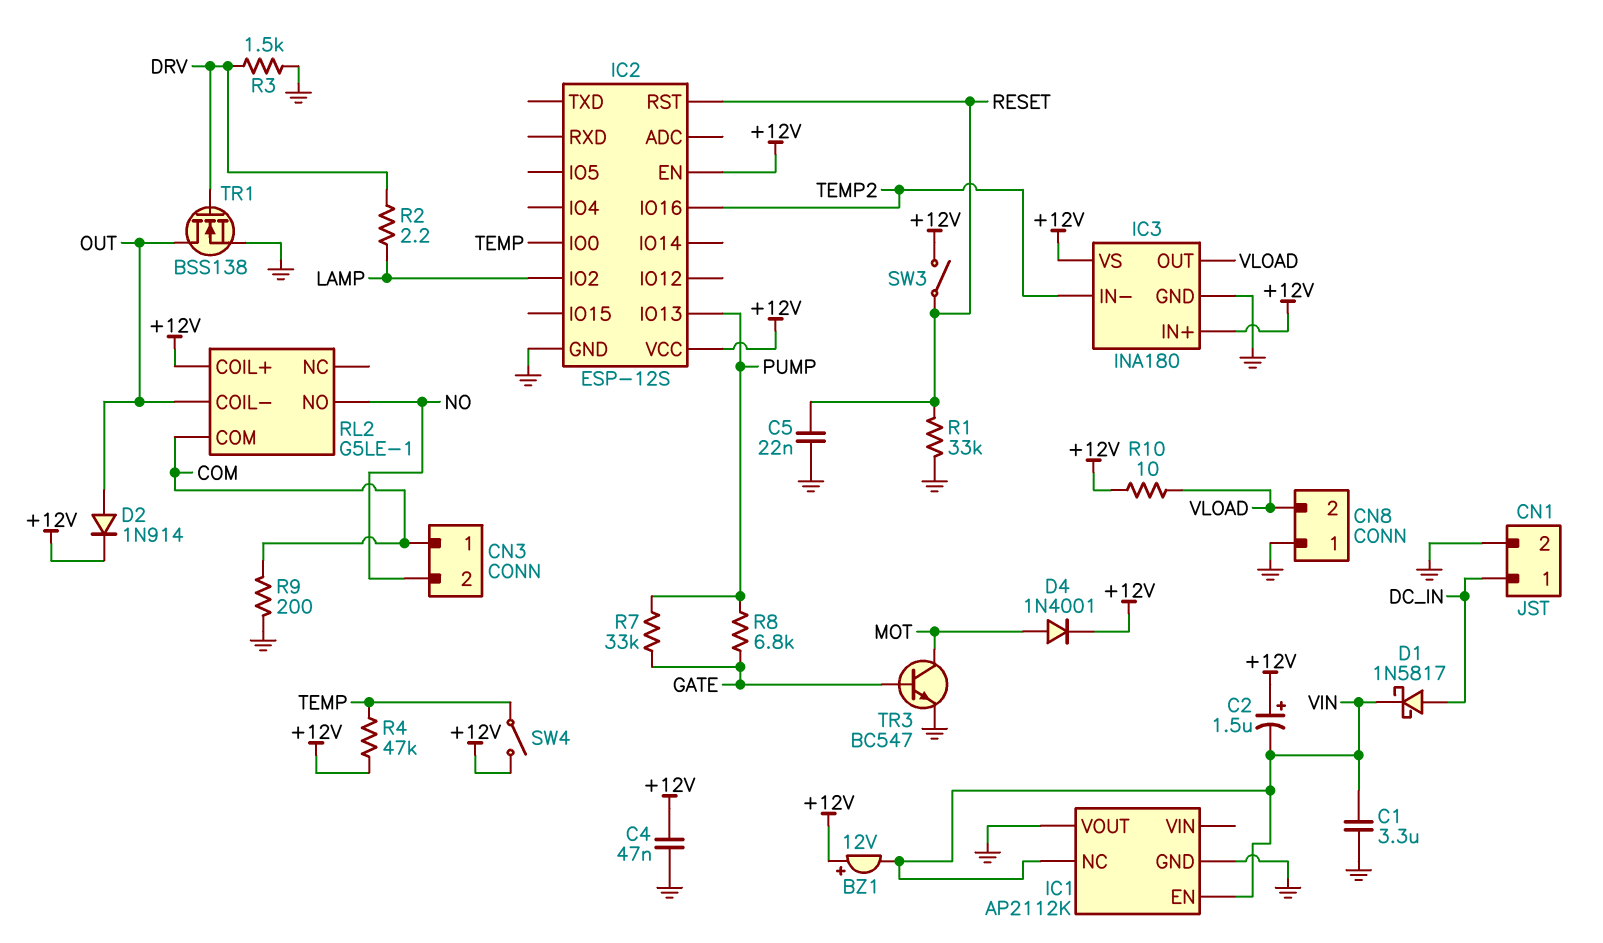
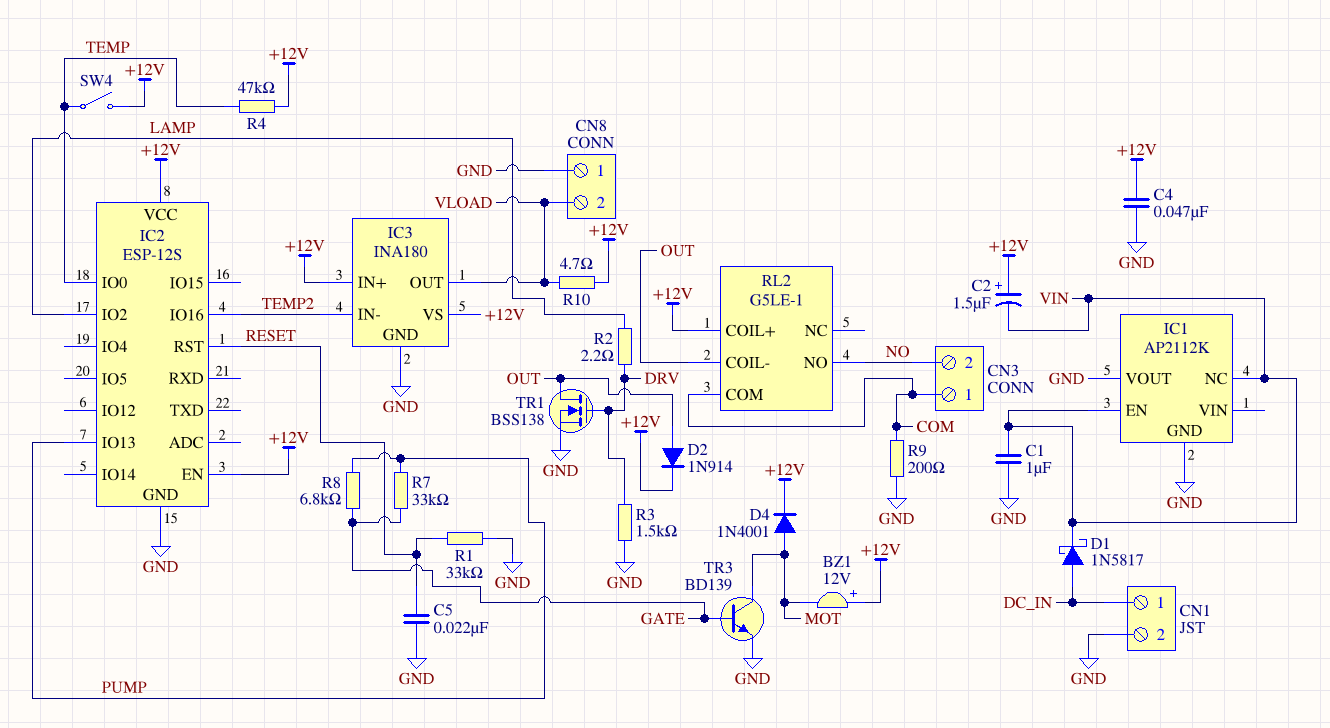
BZ1: buzzer 12V (plus +12V, minus VIN) -> buzzer 12V (plus +12V, minus MOT)
C1: 3.3uF (GND, VIN) -> 1uF (GND, VIN)
R10: 10 (+12V, VLOAD) -> 4.7 (+12V, VLOAD)
SW3: switch (+12V, RESET) -> none
TR3: NPN BC547 (B GATE, C MOT, E GND) -> NPN BD139 (B GATE, C MOT, E GND)

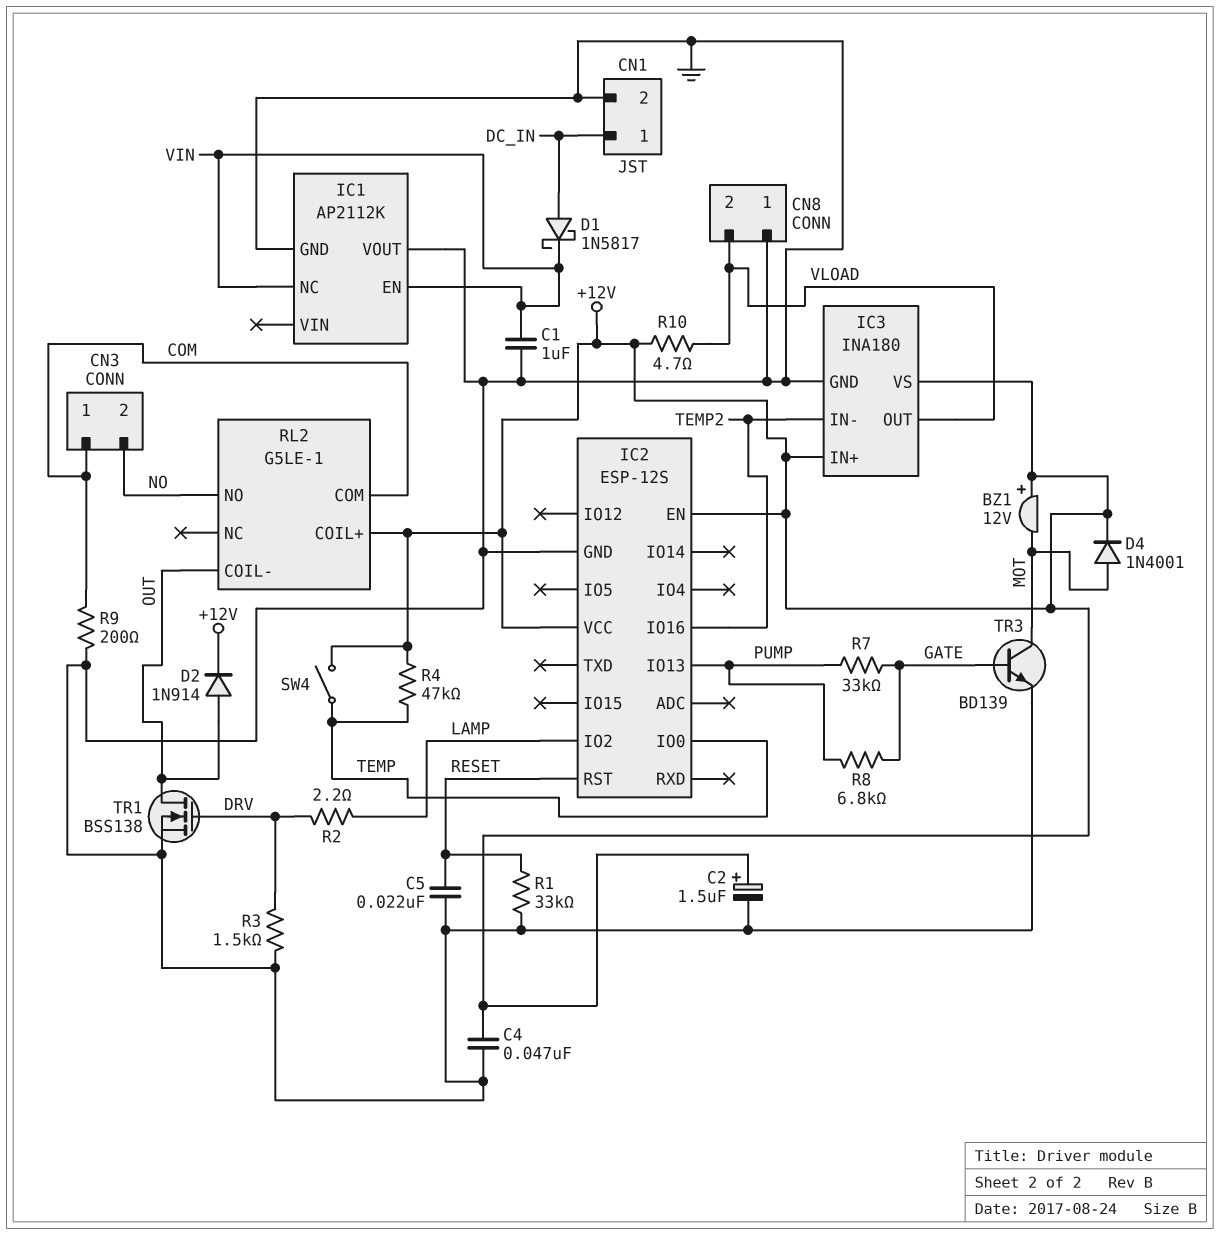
C2: 1.5uF (plus +12V, minus VIN) -> 1.5uF (plus +12V, minus GND)

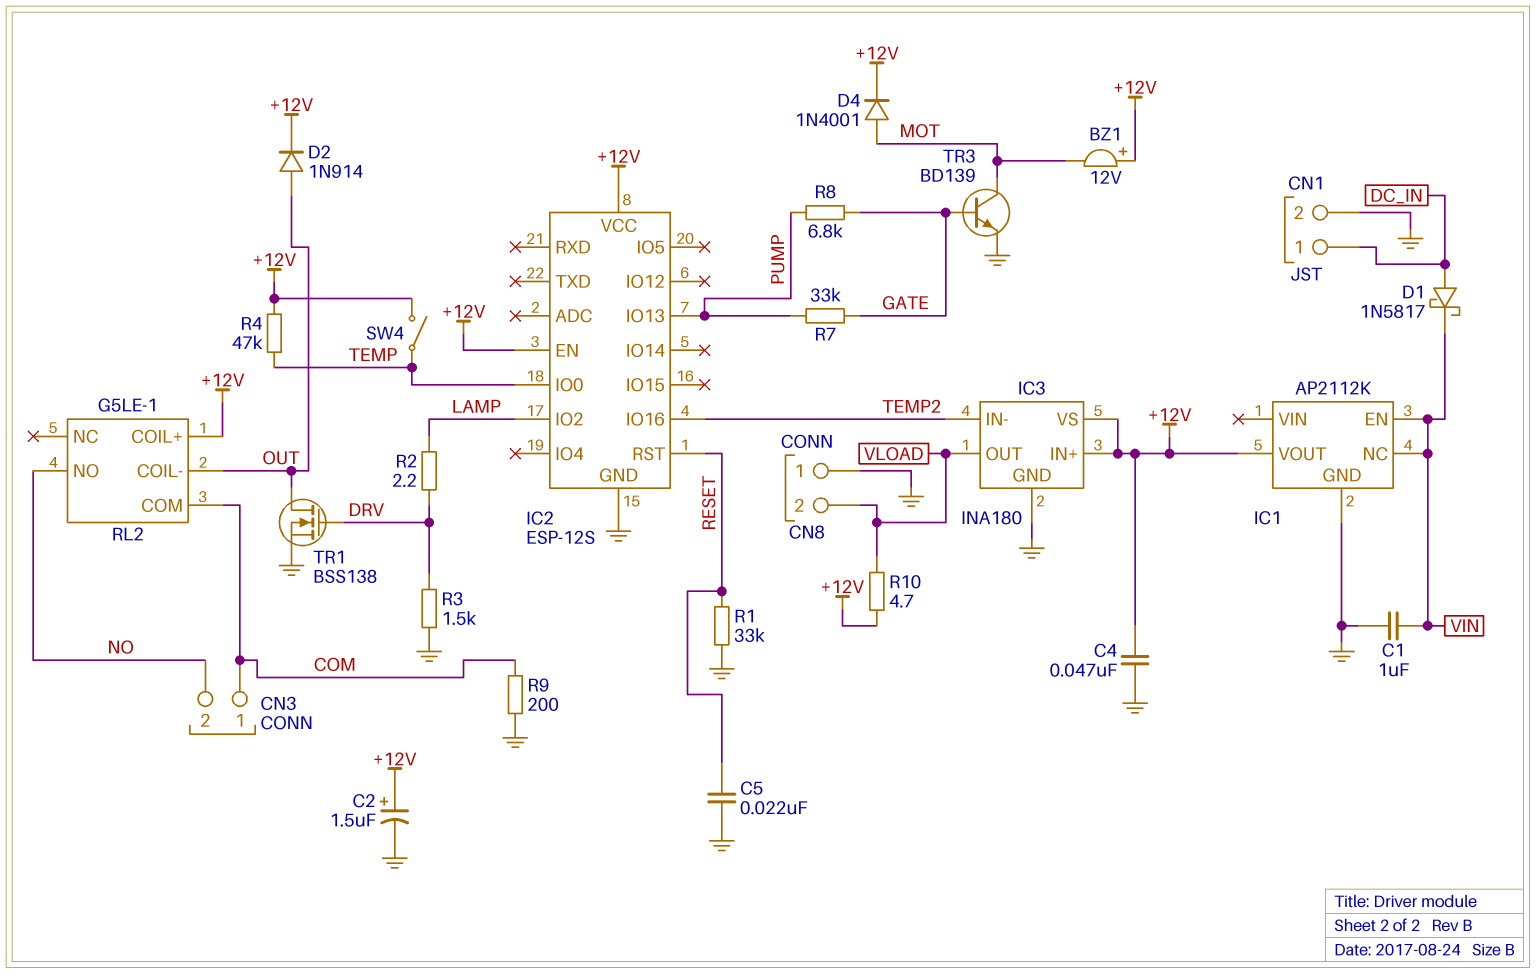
IC1 pin VOUT: GND -> +12V

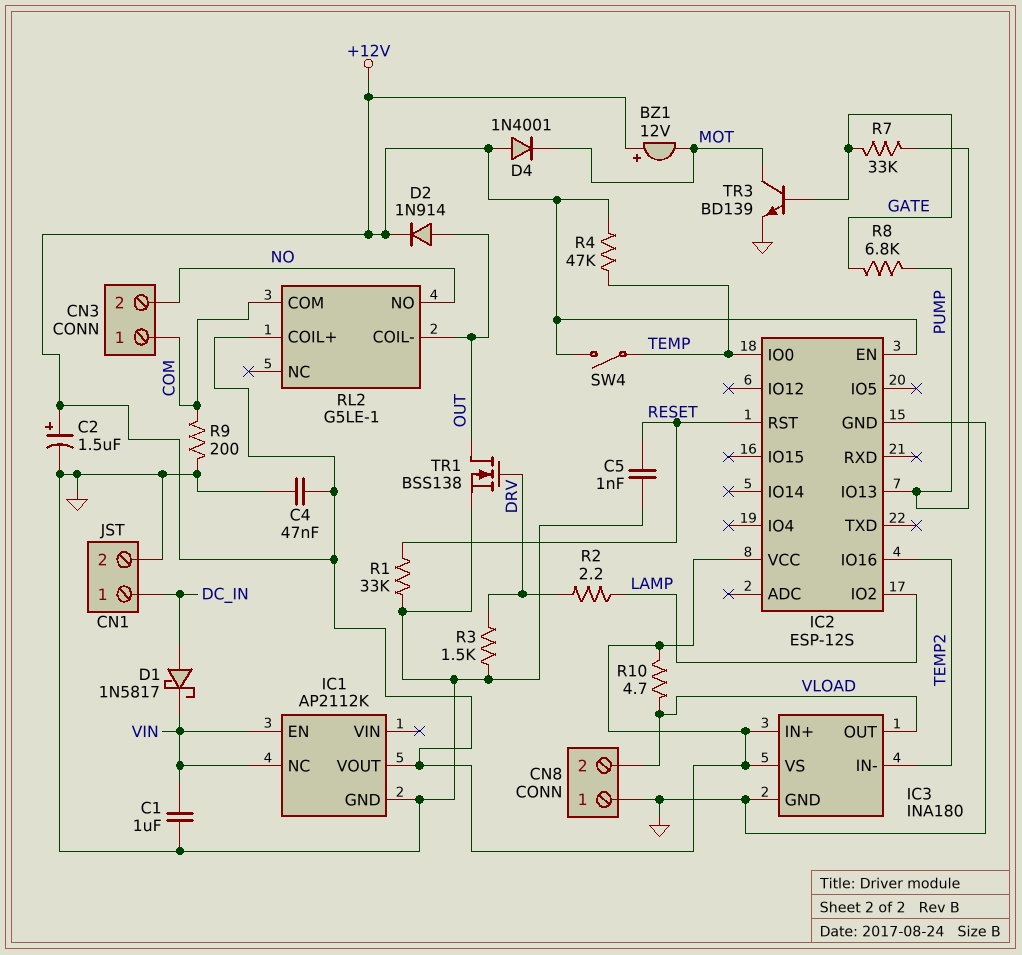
C5: 22nF (GND, RESET) -> 1nF (GND, RESET)
D4: diode 1N4001 (A MOT, K +12V) -> diode 1N4001 (A +12V, K MOT)

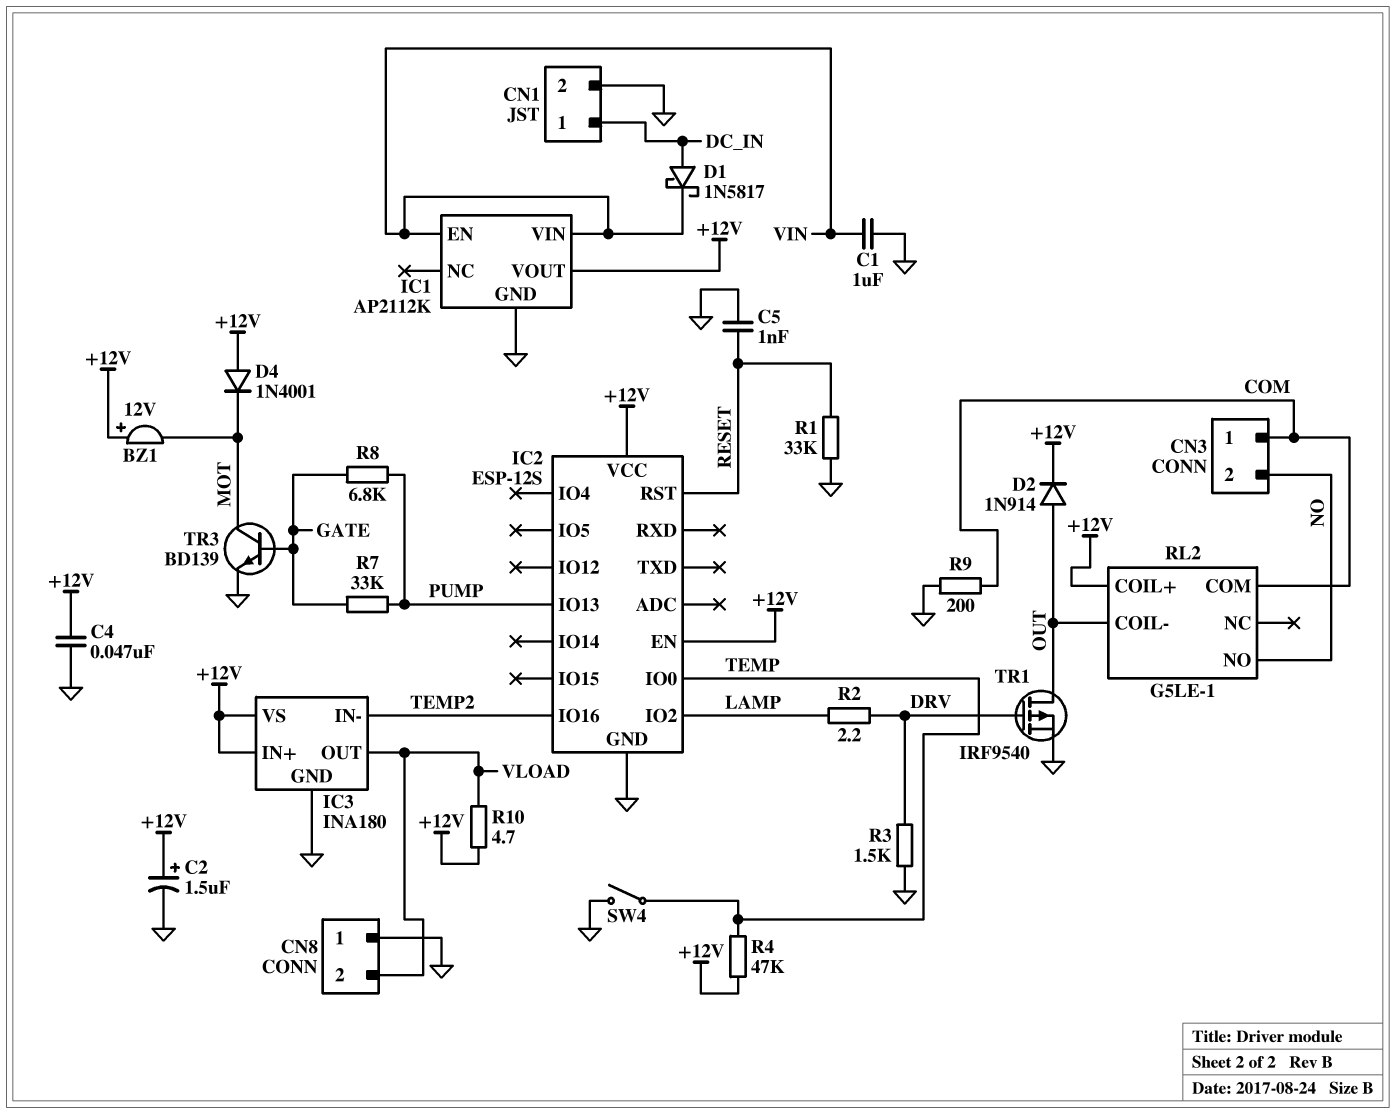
IC1 pin NC: VIN -> none
IC1 pin VIN: none -> VIN
SW4: switch (+12V, TEMP) -> switch (GND, TEMP)
TR1: NMOS BSS138 (G DRV, D OUT, S GND) -> PMOS IRF9540 (G DRV, D OUT, S GND)

